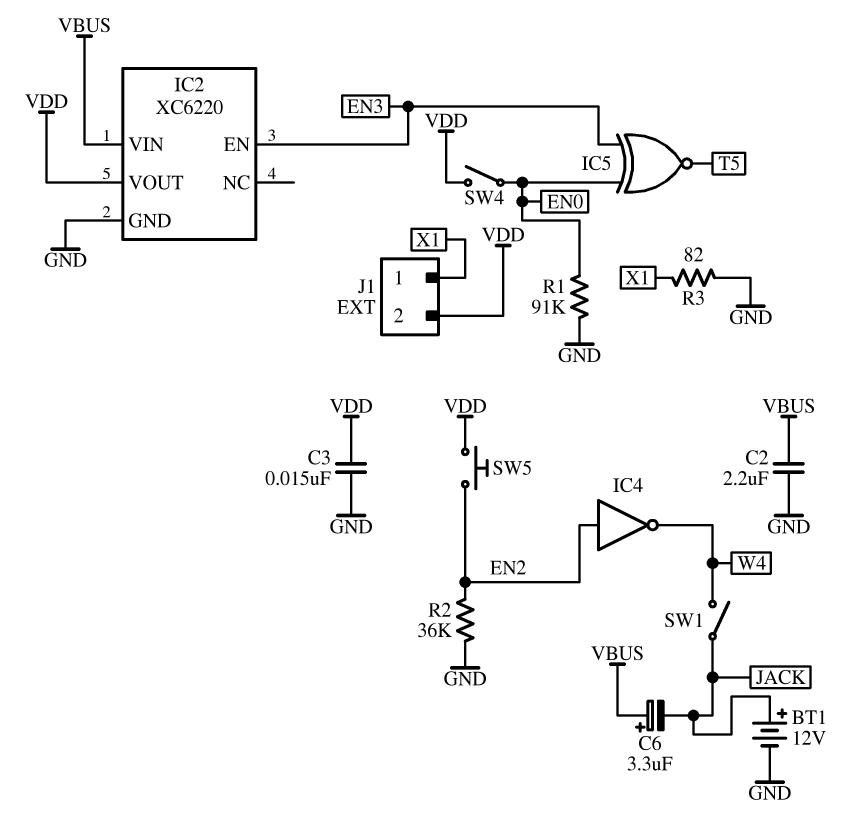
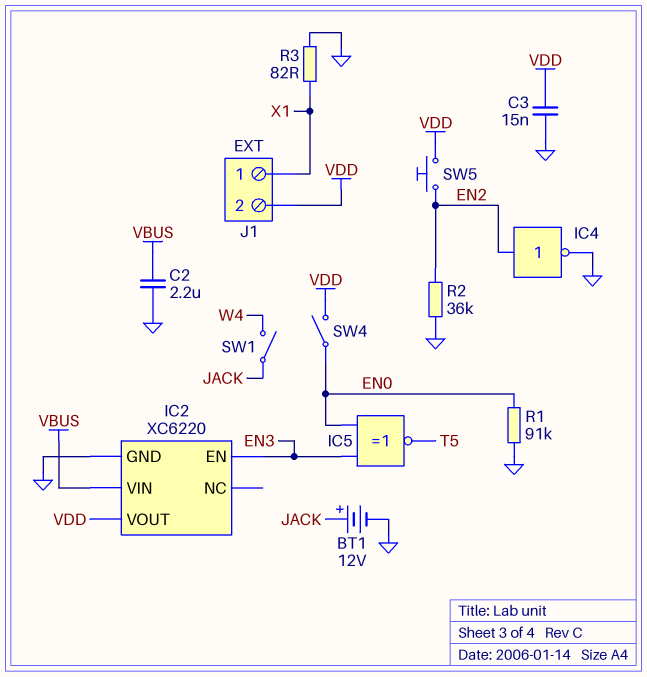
C6: 3.3uF (plus VBUS, minus JACK) -> none
IC4: NOT (in EN2, out W4) -> NOT (in EN2, out GND)

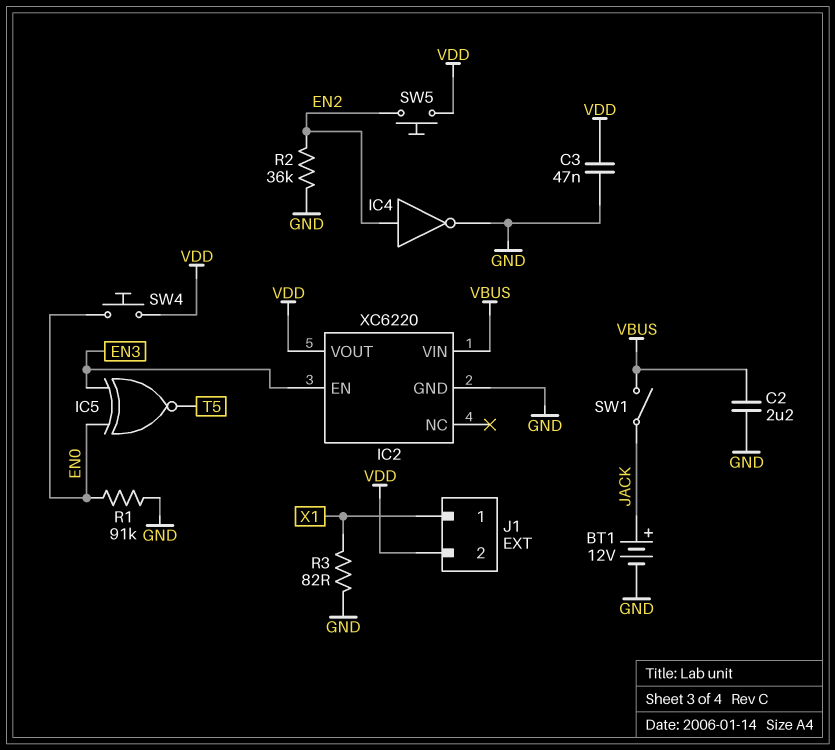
C3: 15nF (GND, VDD) -> 47nF (GND, VDD)
SW1: switch (JACK, W4) -> switch (JACK, VBUS)
SW4: switch (EN0, VDD) -> button (EN0, VDD)

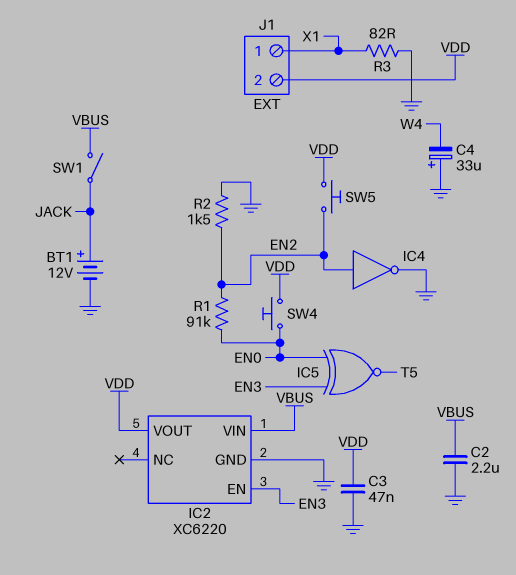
C4: none -> 33uF (plus GND, minus W4)
R1: 91k (EN0, GND) -> 91k (EN0, EN2)
R2: 36k (EN2, GND) -> 1.5k (EN2, GND)

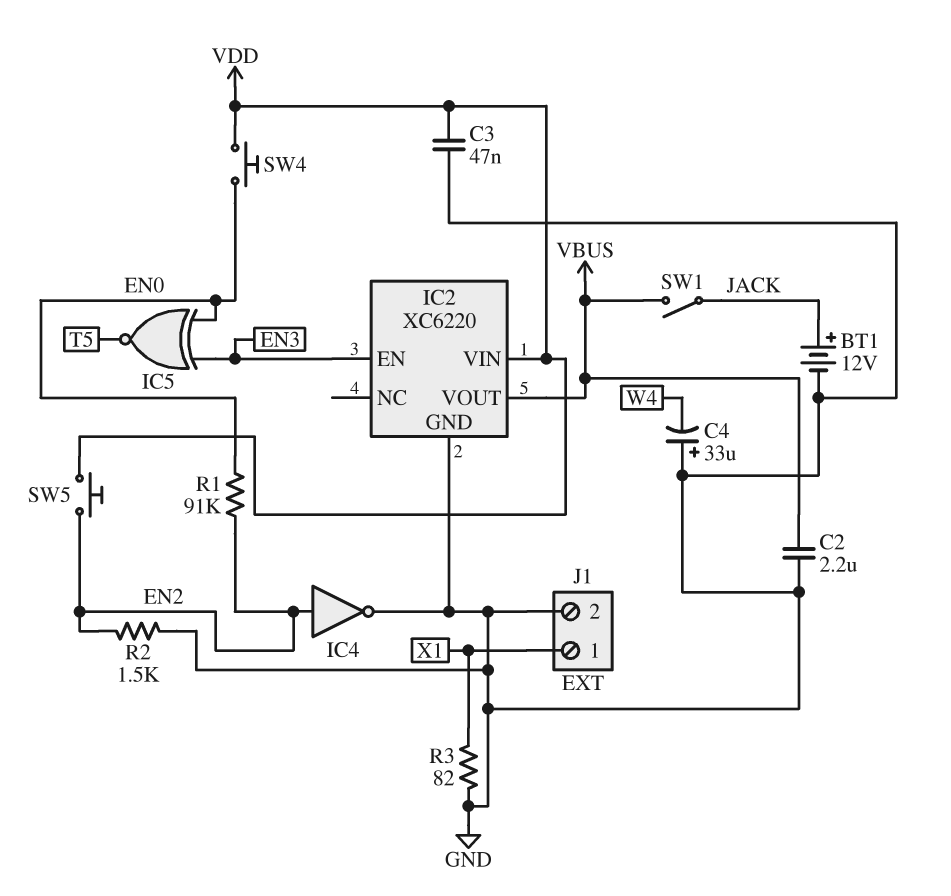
IC2 pin VIN: VBUS -> VDD
IC2 pin VOUT: VDD -> VBUS
J1 pin 2: VDD -> GND

